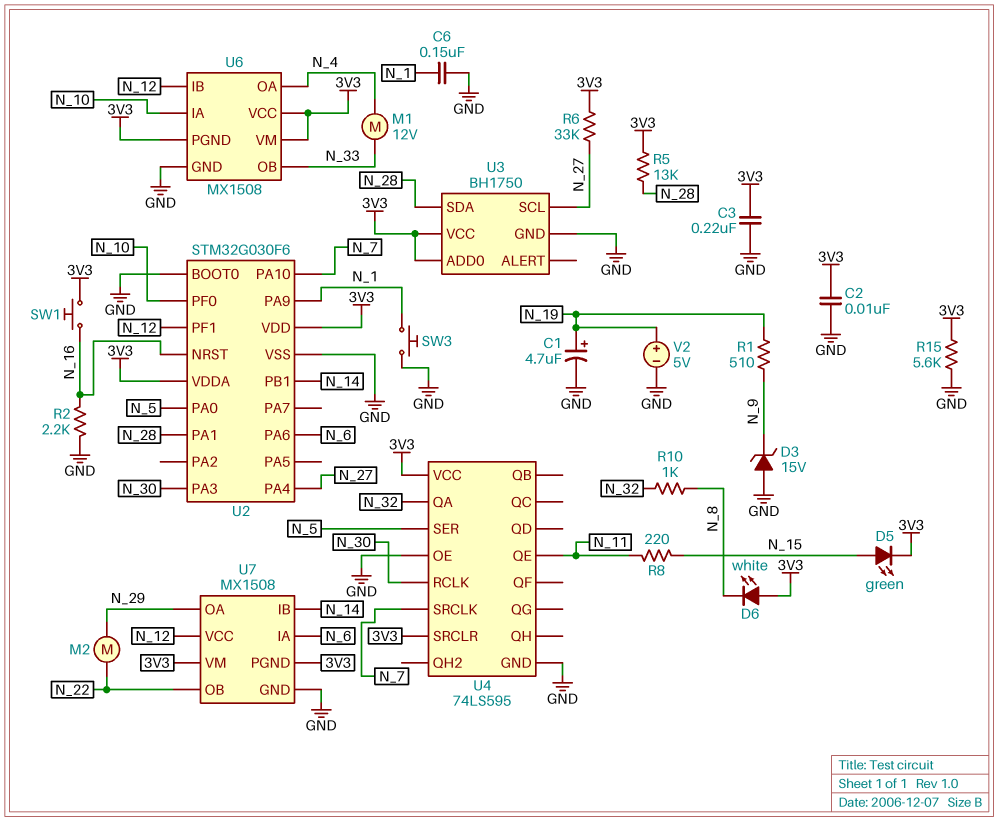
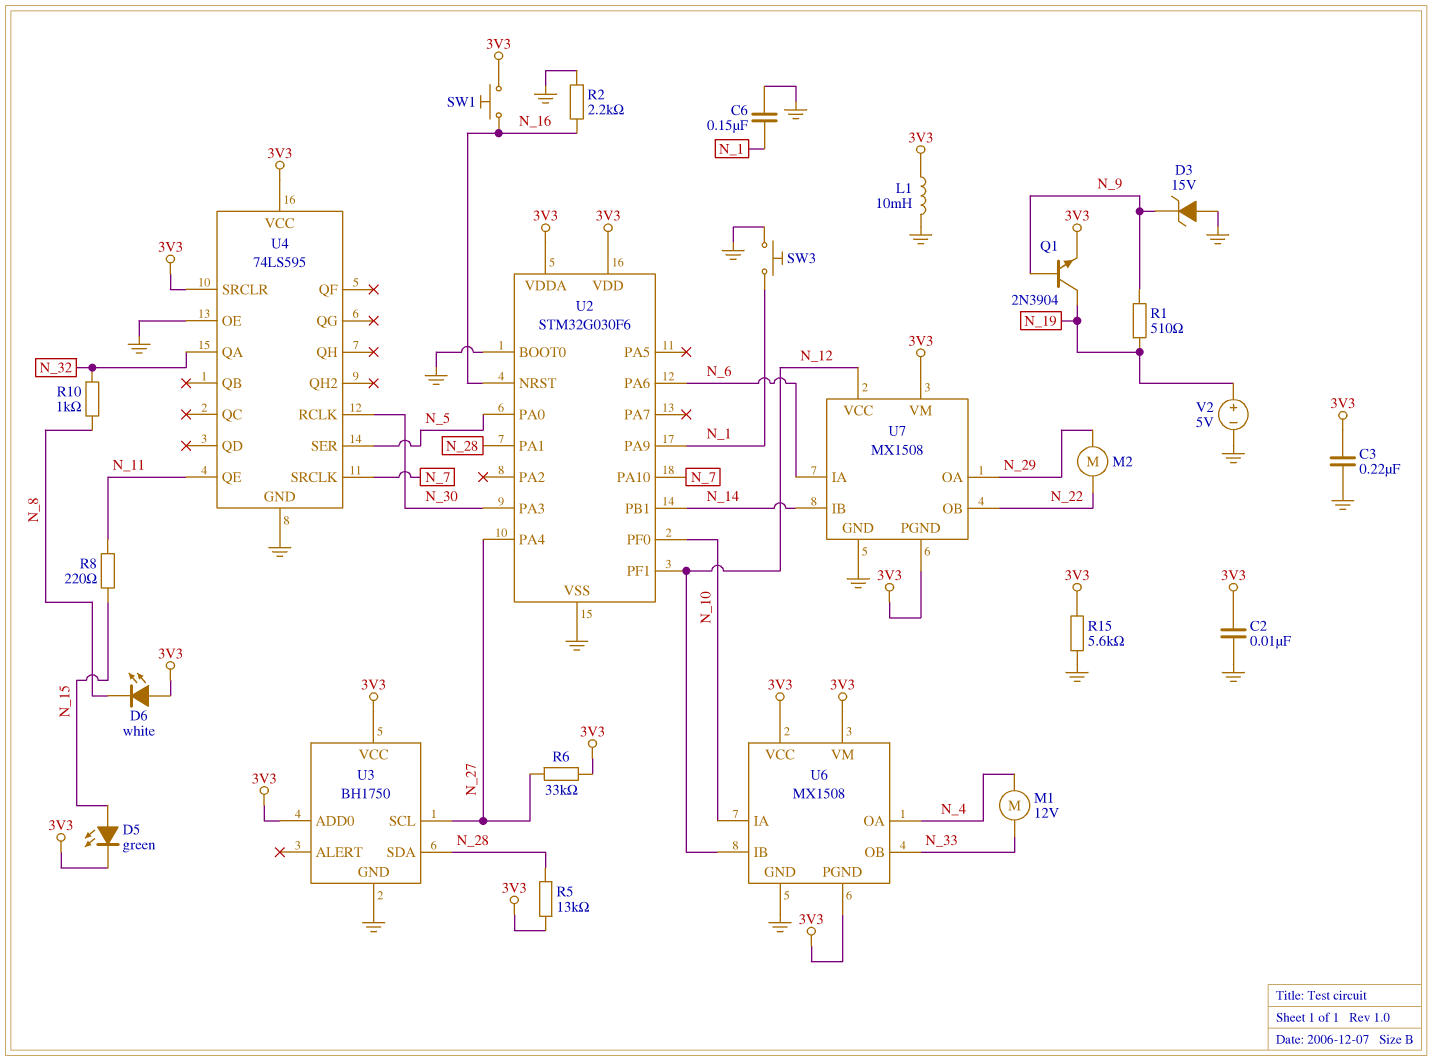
C1: 4.7uF (plus N_19, minus GND) -> none
L1: none -> 10mH (3V3, GND)
Q1: none -> NPN 2N3904 (B N_9, C N_19, E 3V3)

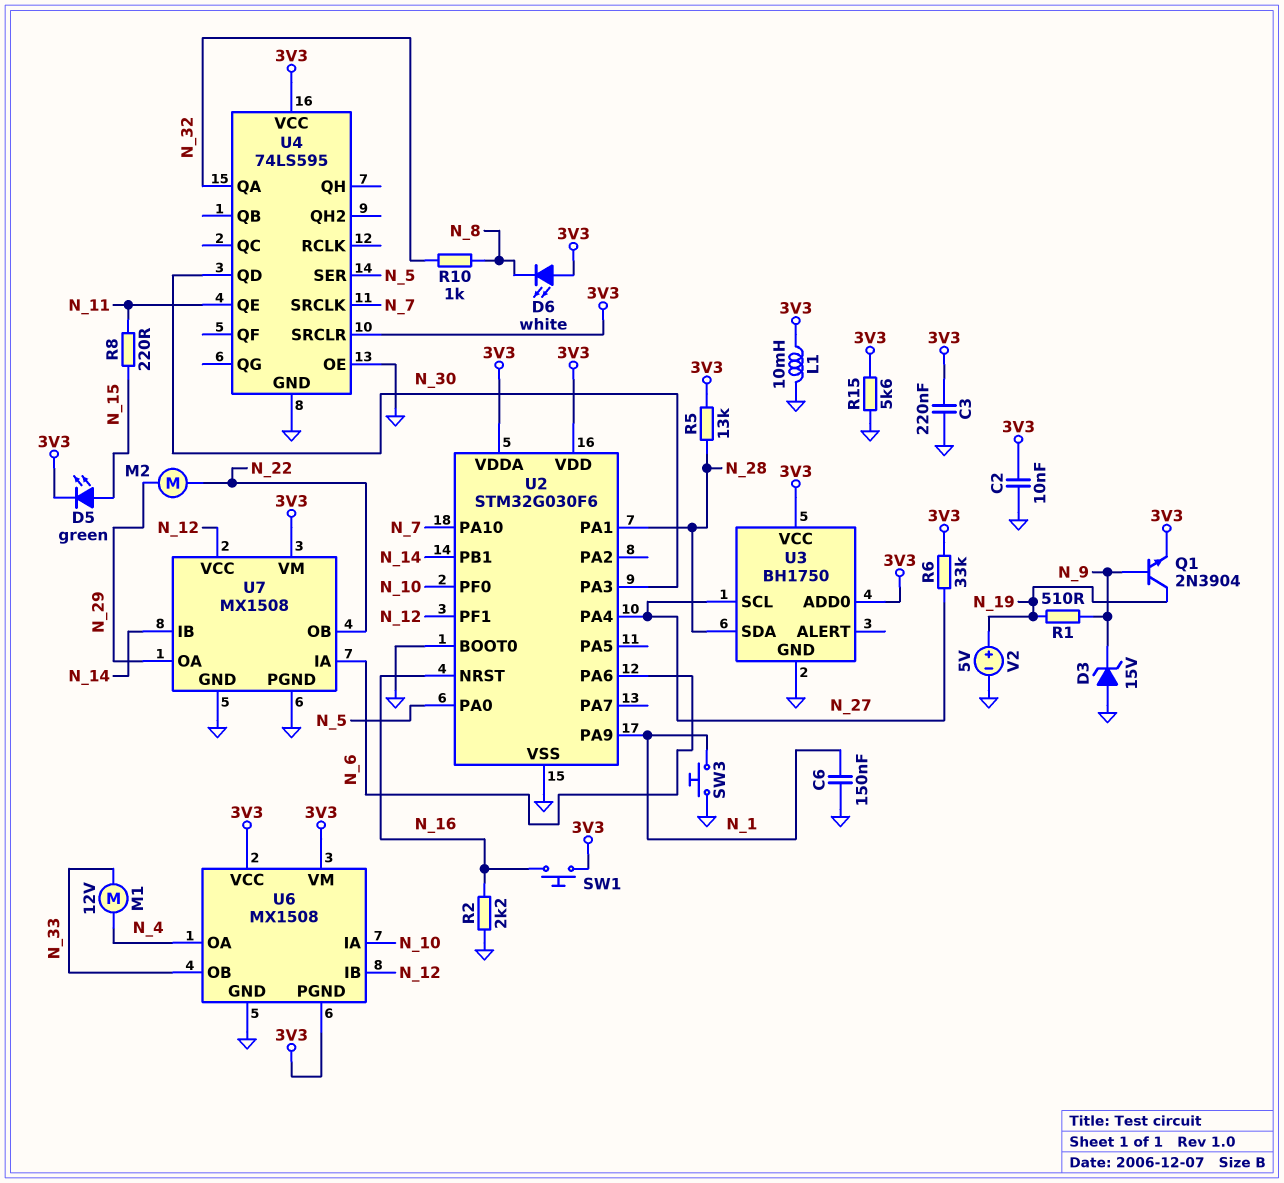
U4 pin QD: none -> N_30
U4 pin RCLK: N_30 -> none
U7 pin PGND: 3V3 -> GND

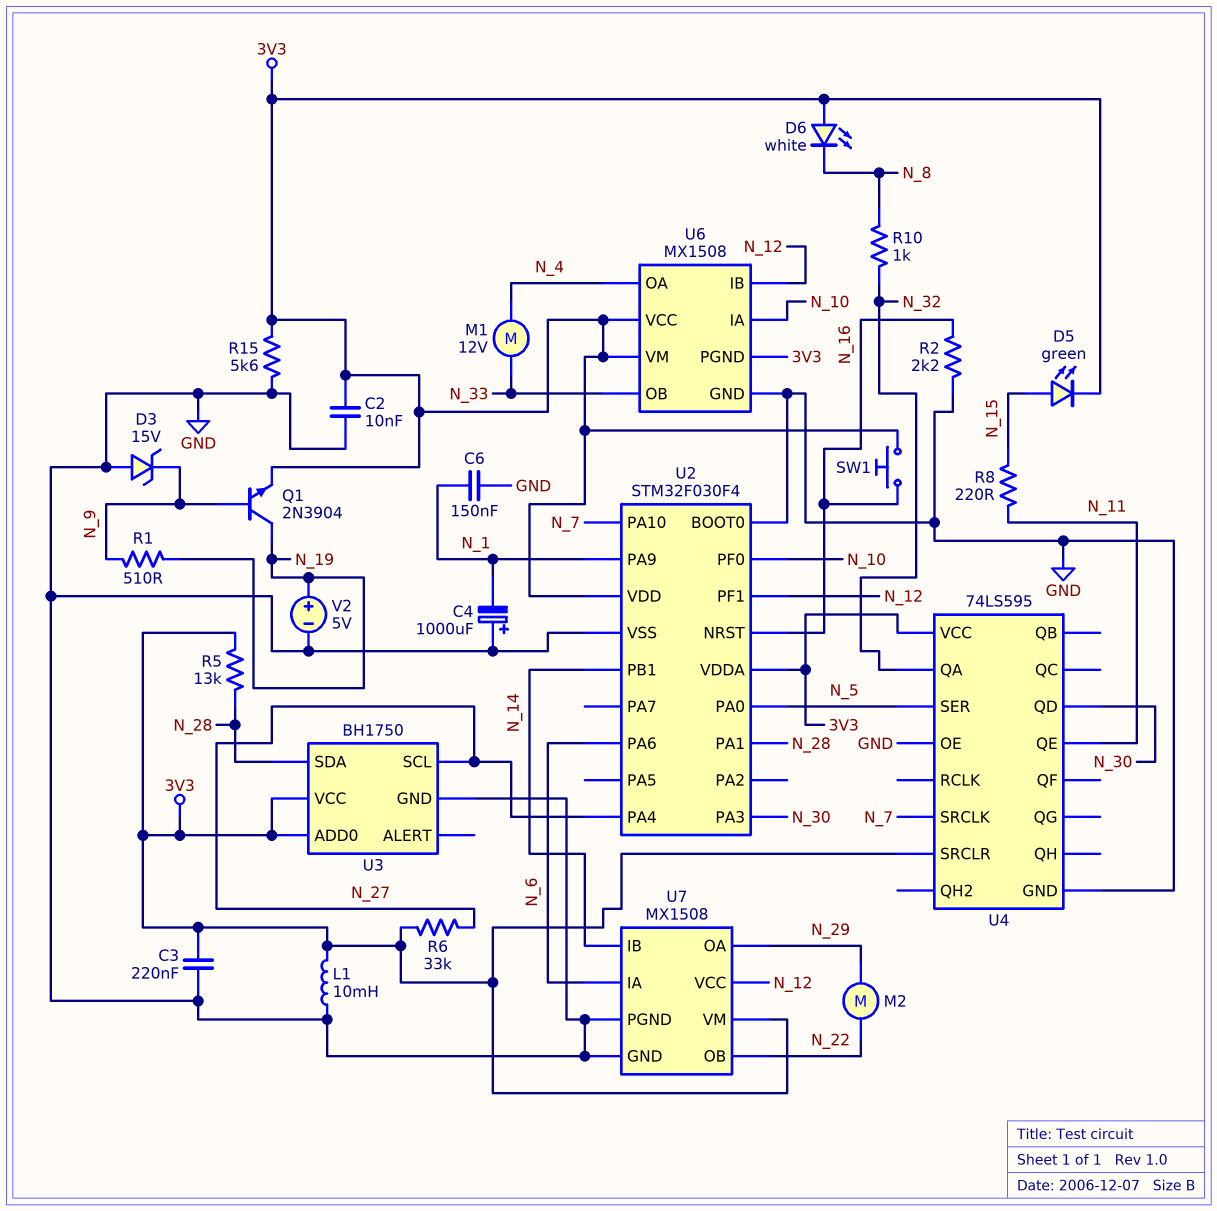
C4: none -> 1000uF (plus GND, minus N_1)
SW3: button (GND, N_1) -> none
U2: STM32G030F6 -> STM32F030F4

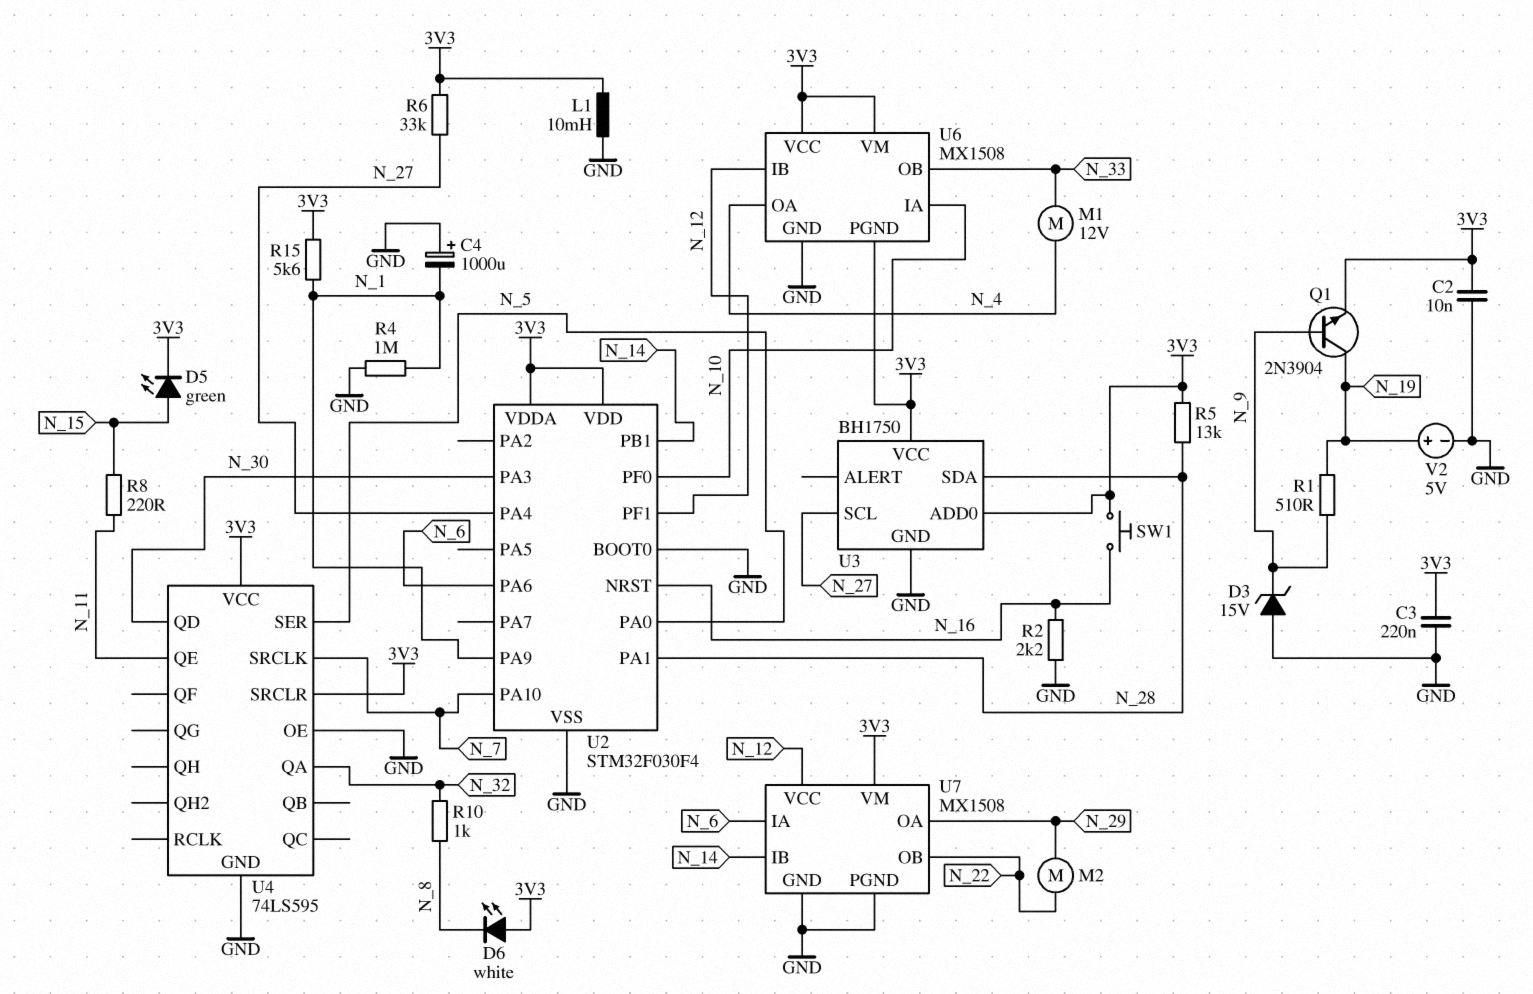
C6: 150nF (GND, N_1) -> none
R4: none -> 1M (GND, N_1)
R15: 5.6k (3V3, GND) -> 5.6k (3V3, N_1)

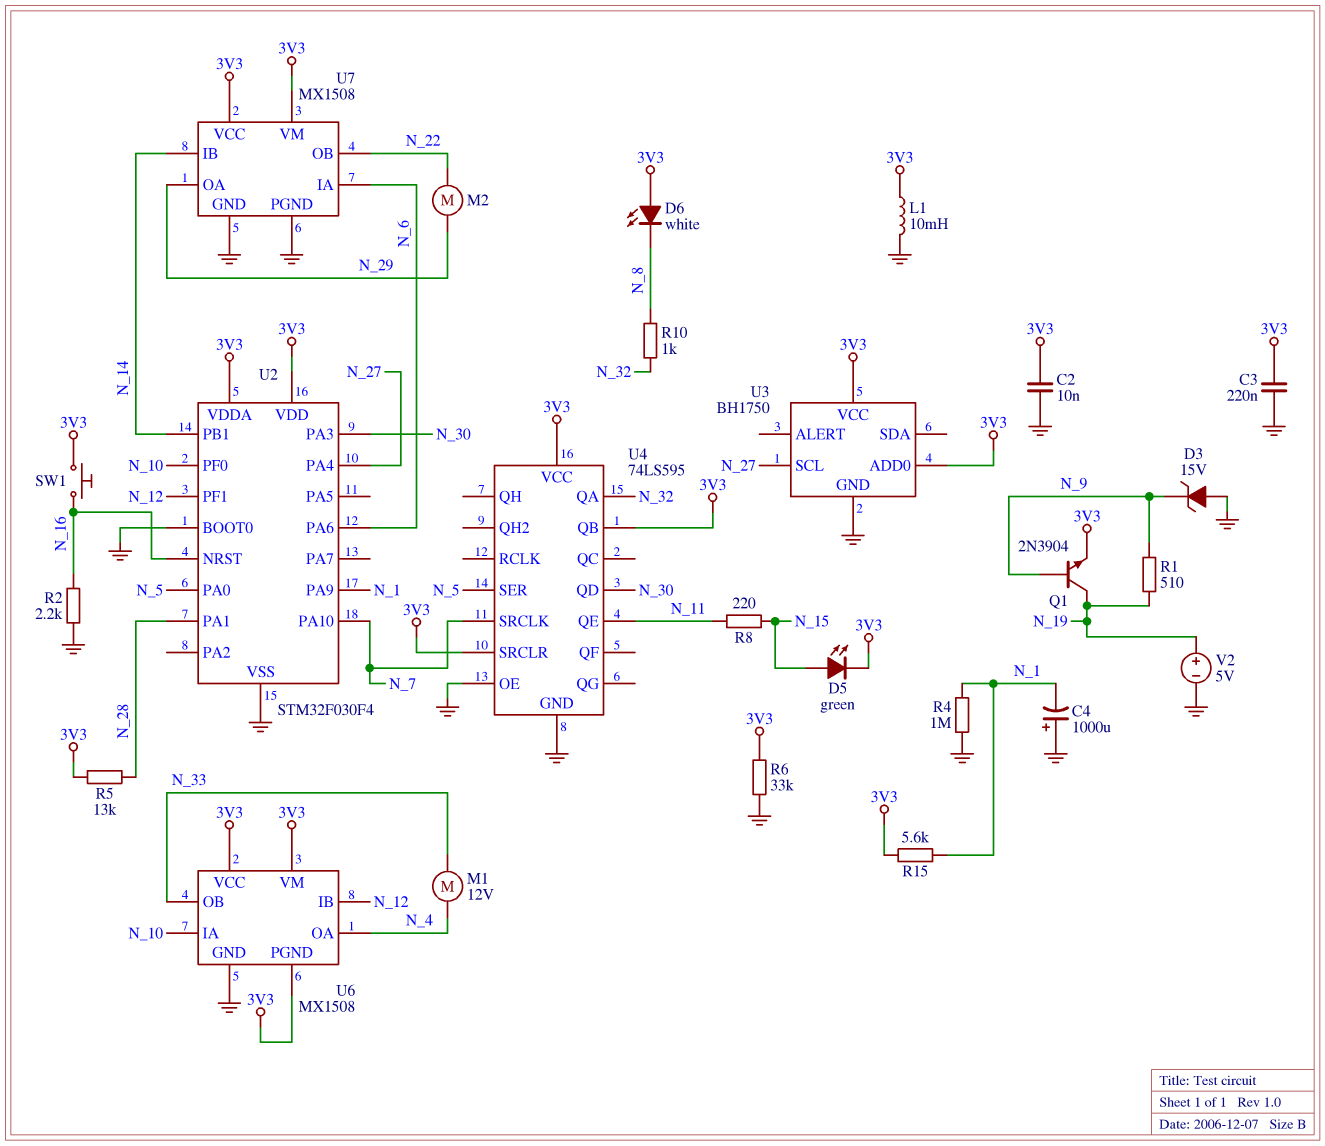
R6: 33k (3V3, N_27) -> 33k (3V3, GND)
U3 pin SDA: N_28 -> none
U4 pin QB: none -> 3V3
U7 pin VCC: N_12 -> 3V3

